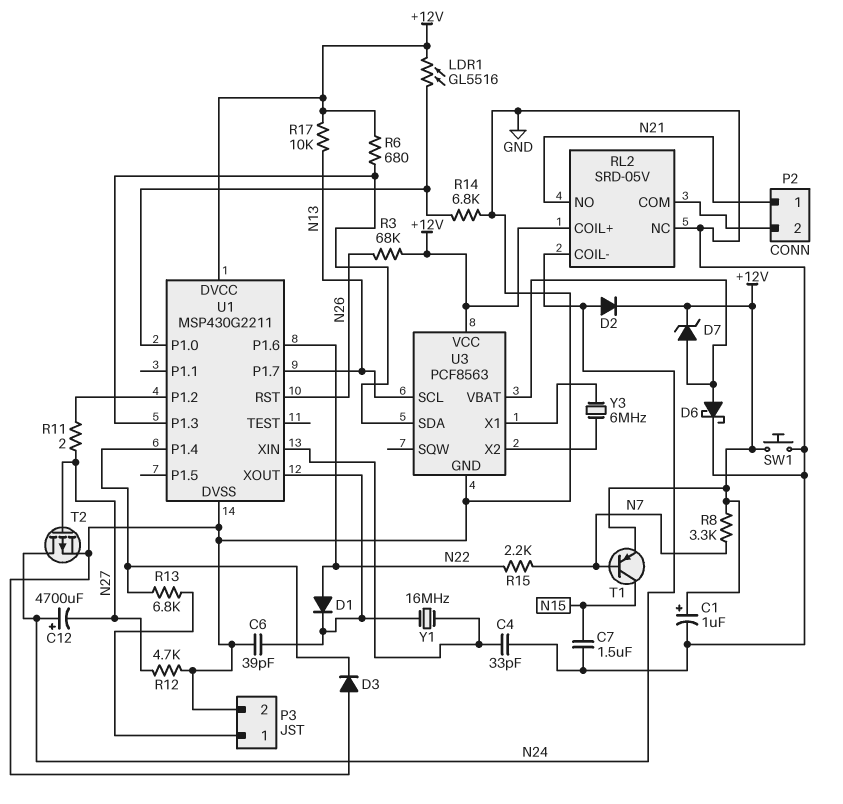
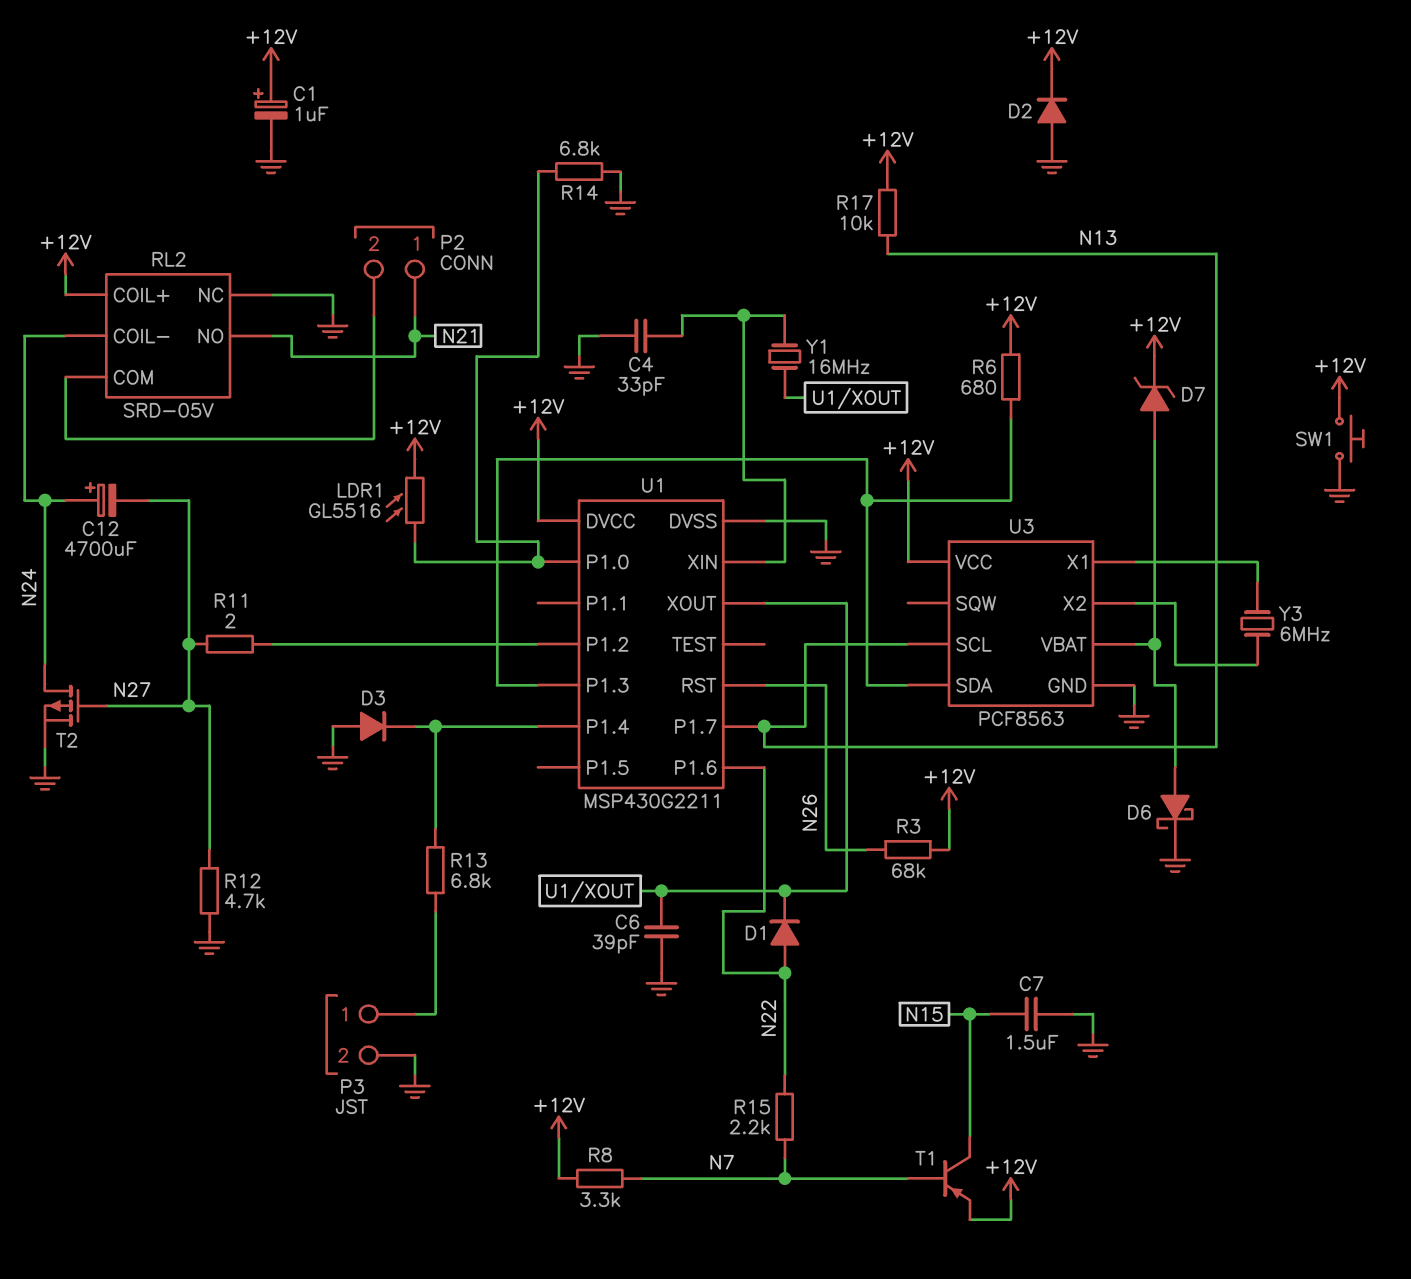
D2: diode (A N24, K +12V) -> diode (A GND, K +12V)

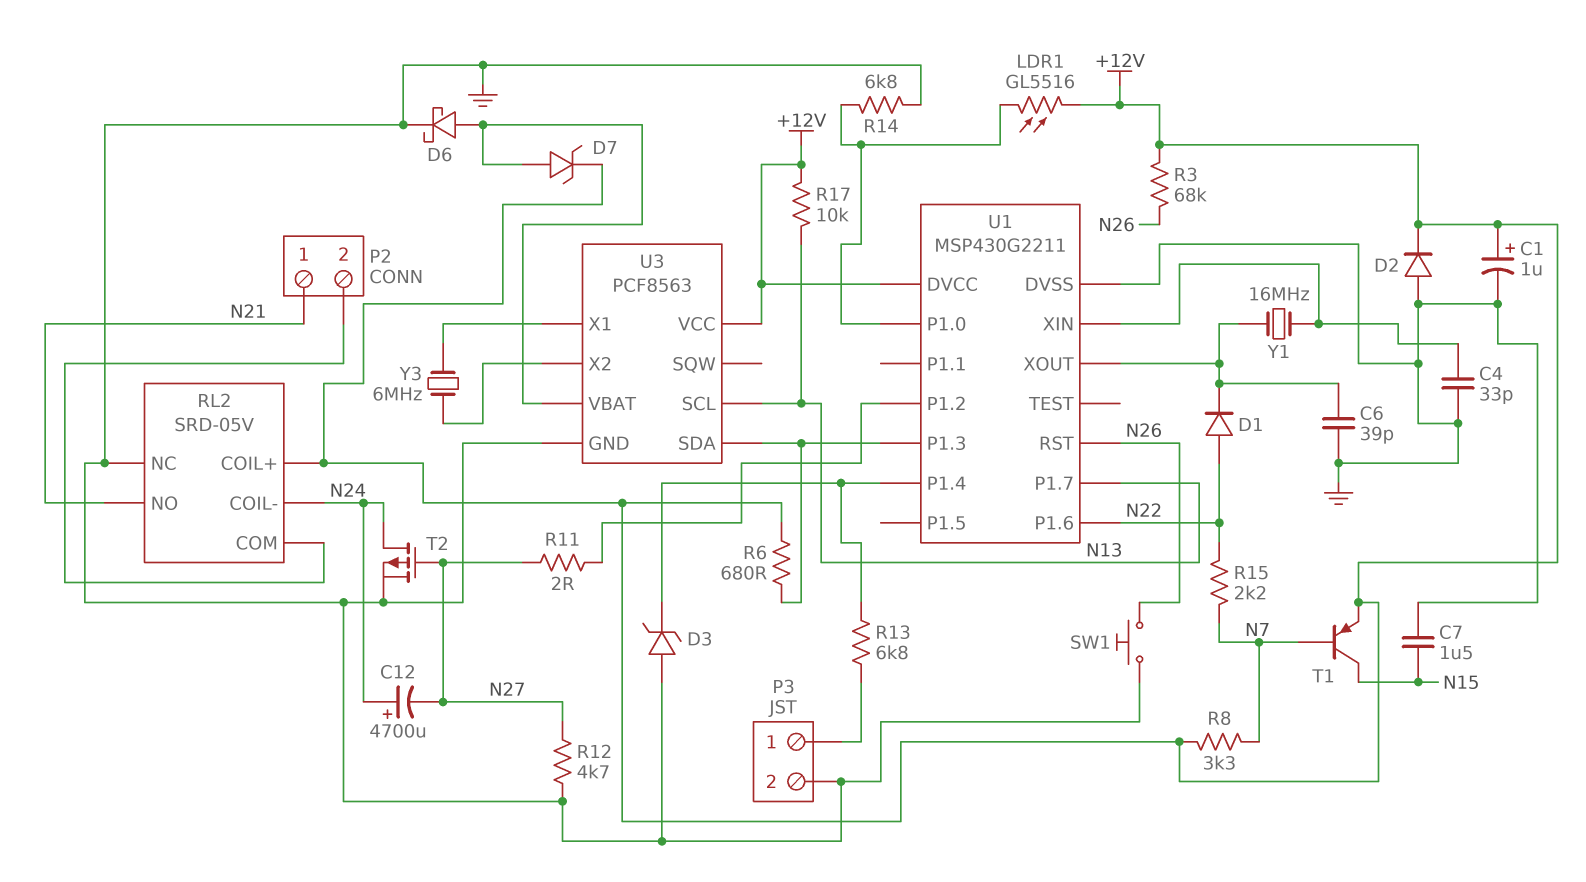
D3: diode (A GND, K U1/P1.4) -> zener (A GND, K U1/P1.4)
SW1: button (+12V, GND) -> button (GND, N26)

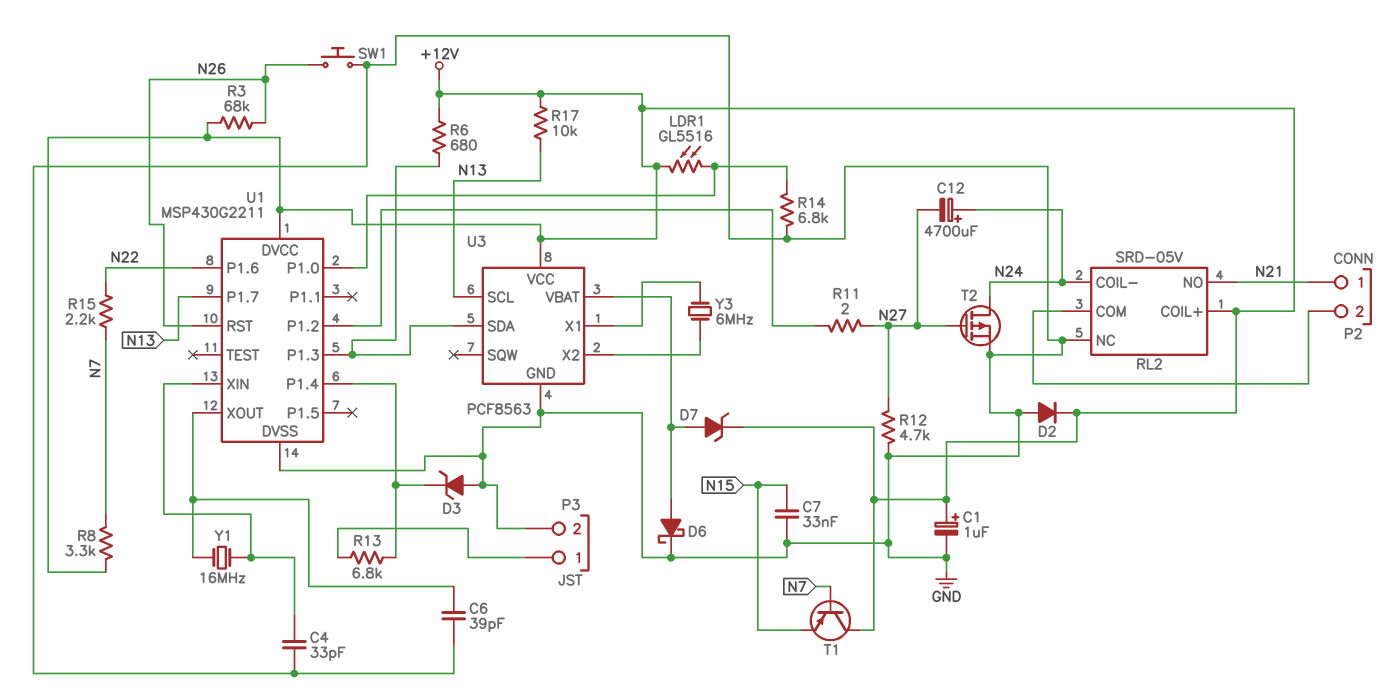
C7: 1.5uF (GND, N15) -> 33nF (GND, N15)
D1: diode (A N22, K U1/XOUT) -> none
T1: PNP (B N7, C N15, E +12V) -> PNP (B N7, C +12V, E N15)

